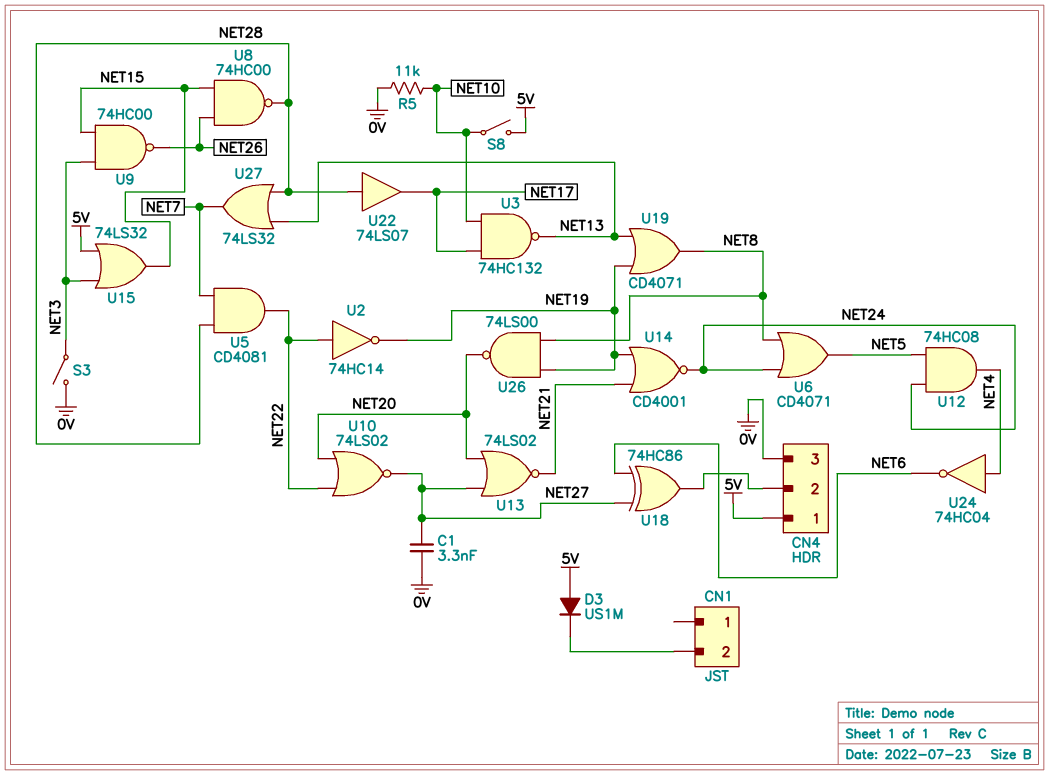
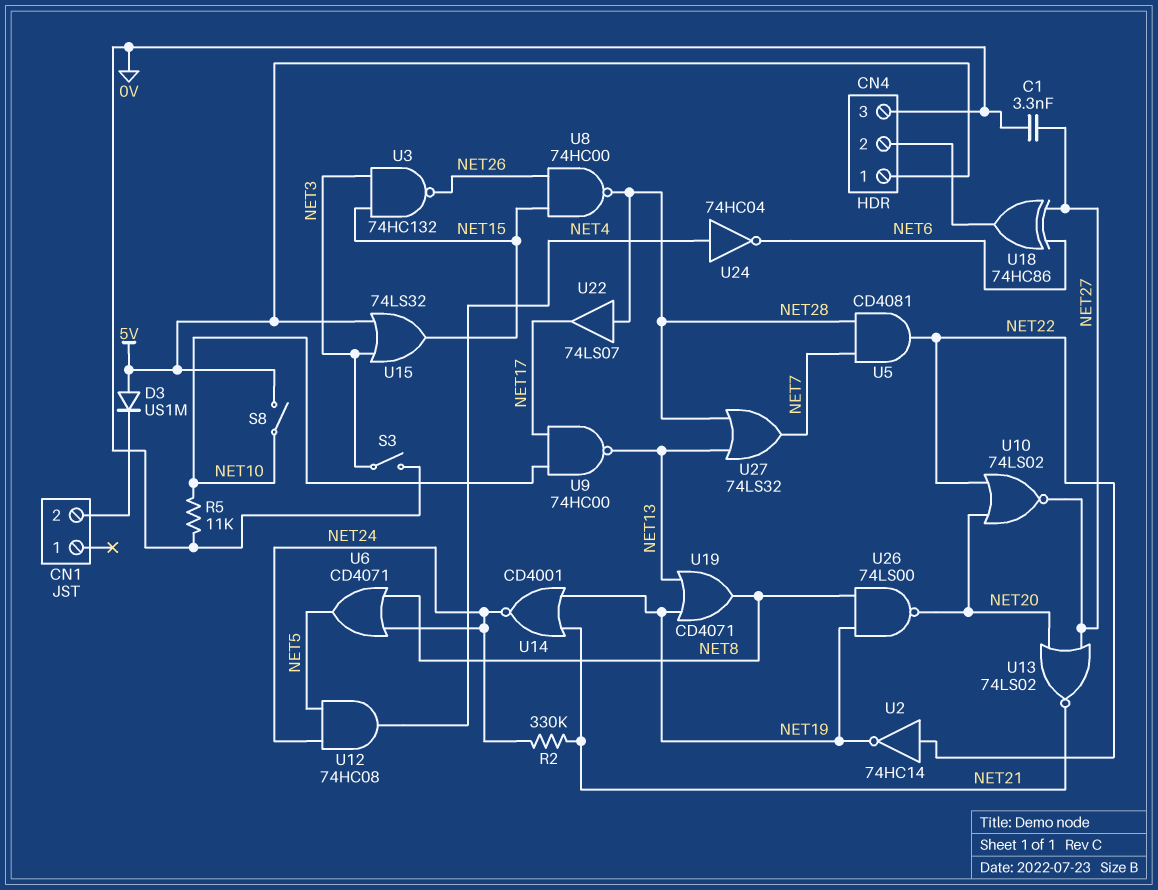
R2: none -> 330k (NET21, NET24)
U3: NAND 74HC132 (in NET10, in NET17, out NET13) -> NAND 74HC132 (in NET3, in NET15, out NET26)
U9: NAND 74HC00 (in NET3, in NET15, out NET26) -> NAND 74HC00 (in NET10, in NET17, out NET13)

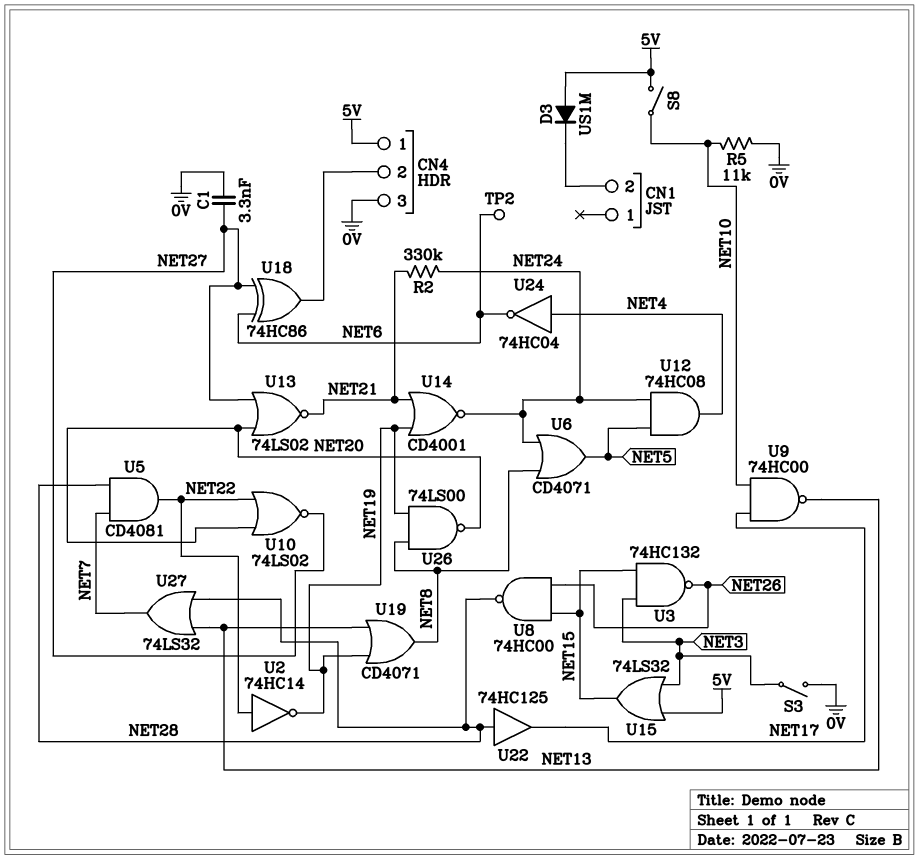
TP2: none -> test point (NET6)
U22: buffer 74LS07 (in NET28, out NET17) -> buffer 74HC125 (in NET28, out NET17)

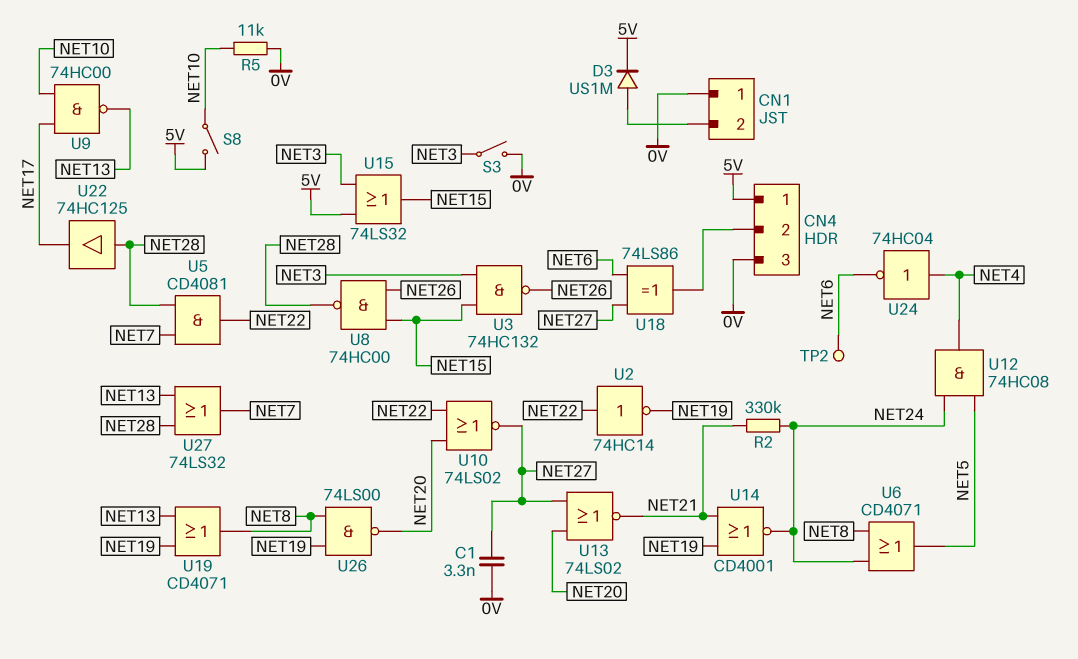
CN1 pin 1: none -> 0V
D3: diode US1M (A 5V, K CN1/2) -> diode US1M (A CN1/2, K 5V)
U18: XOR 74HC86 (in NET6, in NET27, out CN4/2) -> XOR 74LS86 (in NET6, in NET27, out CN4/2)

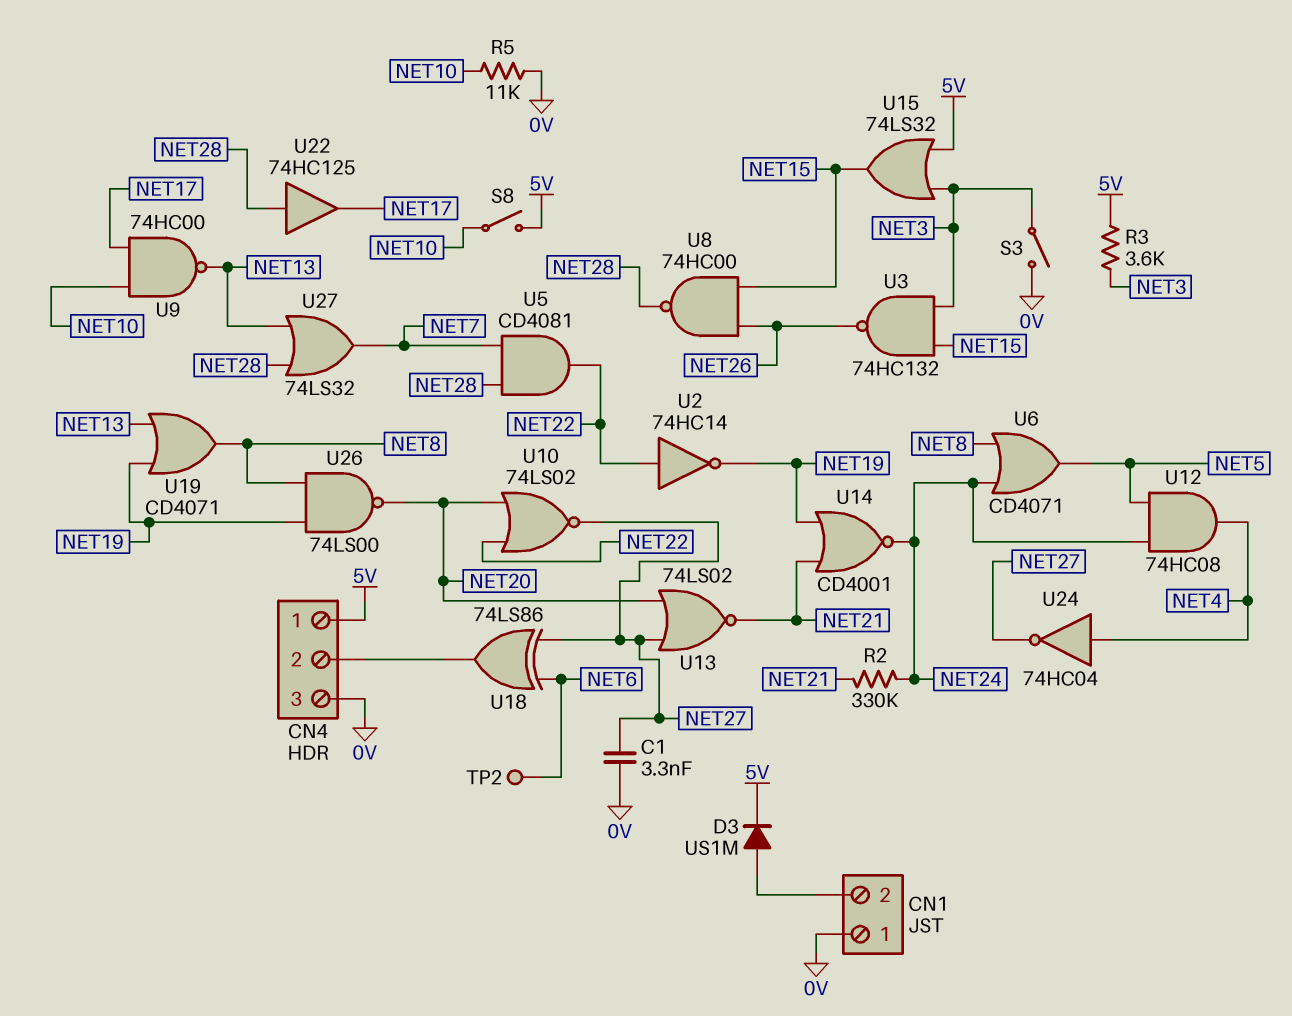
R3: none -> 3.6k (5V, NET3)
U24: NOT 74HC04 (in NET4, out NET6) -> NOT 74HC04 (in NET4, out NET27)

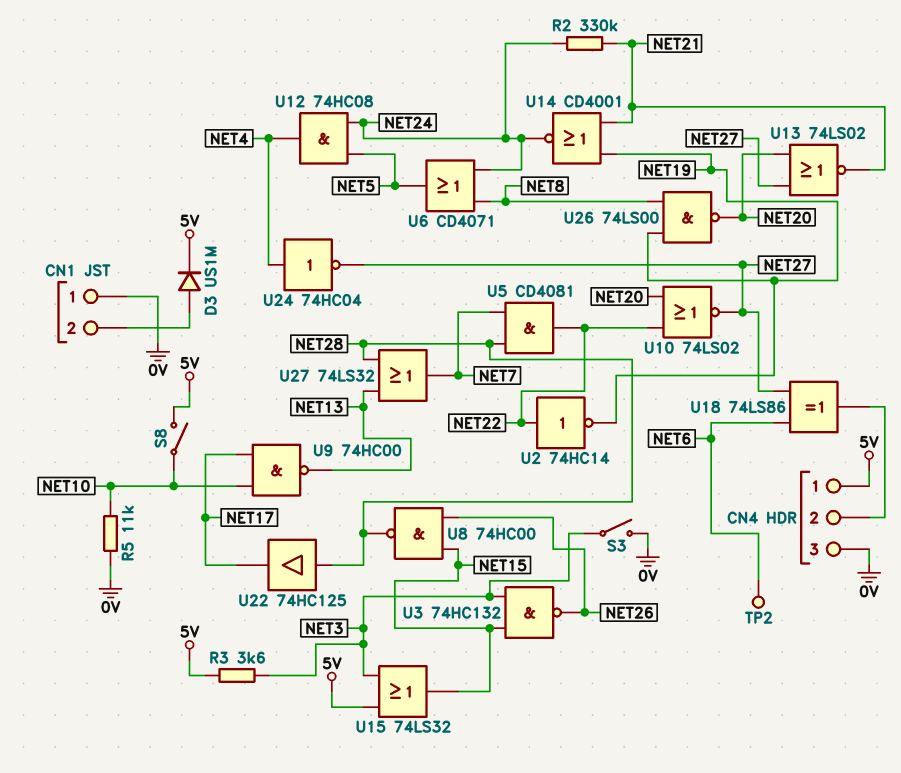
C1: 3.3nF (0V, NET27) -> none
U19: OR CD4071 (in NET13, in NET19, out NET8) -> none

